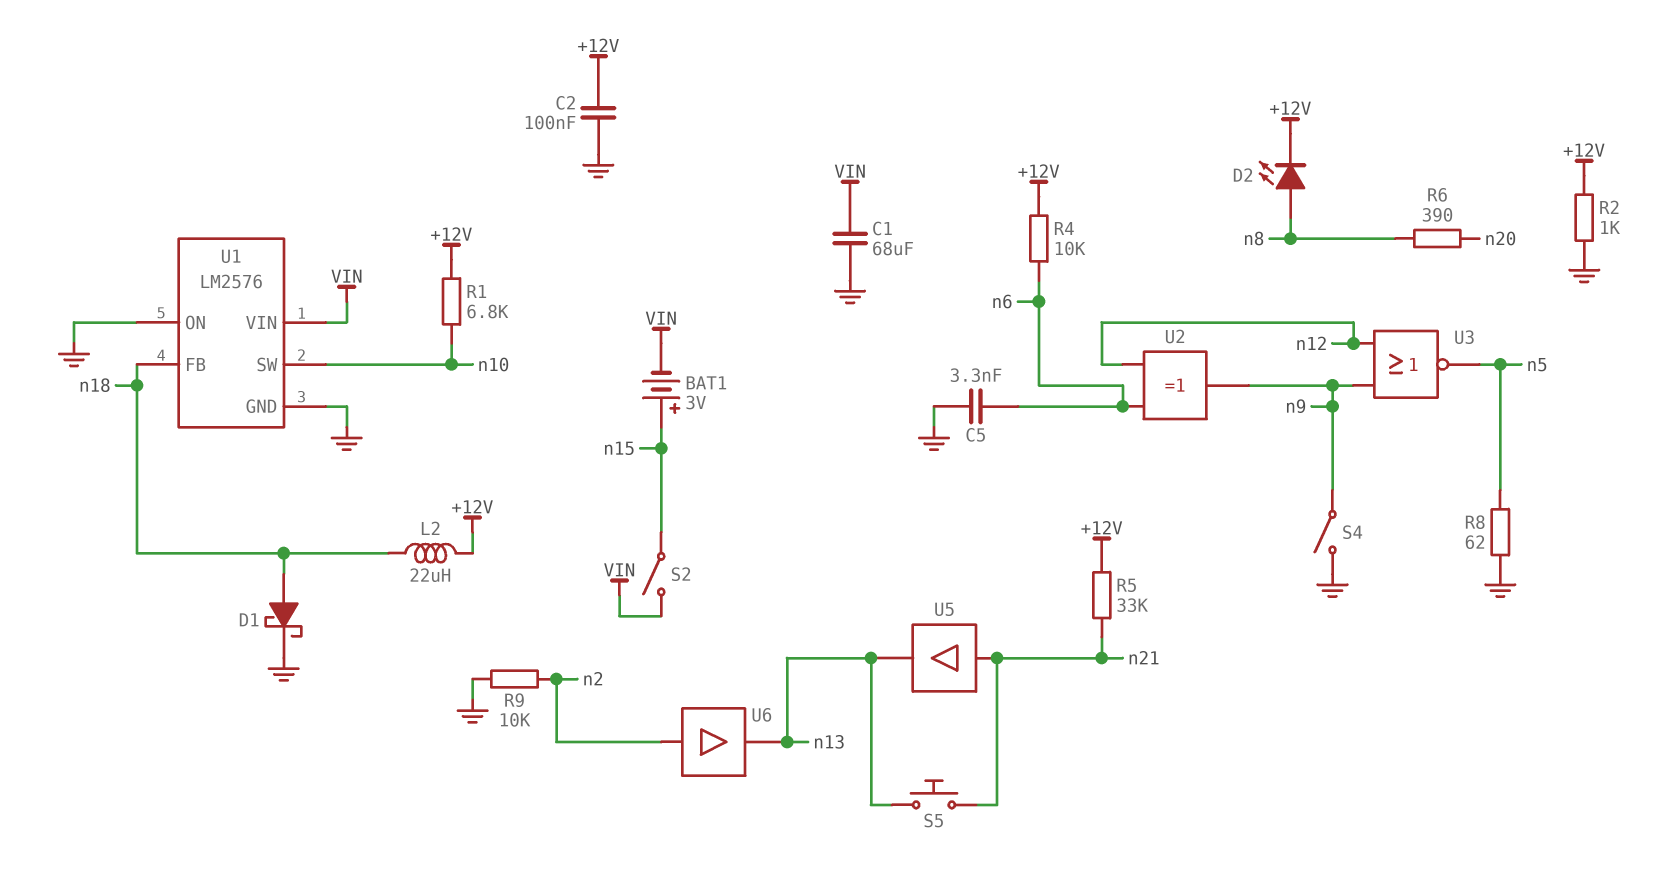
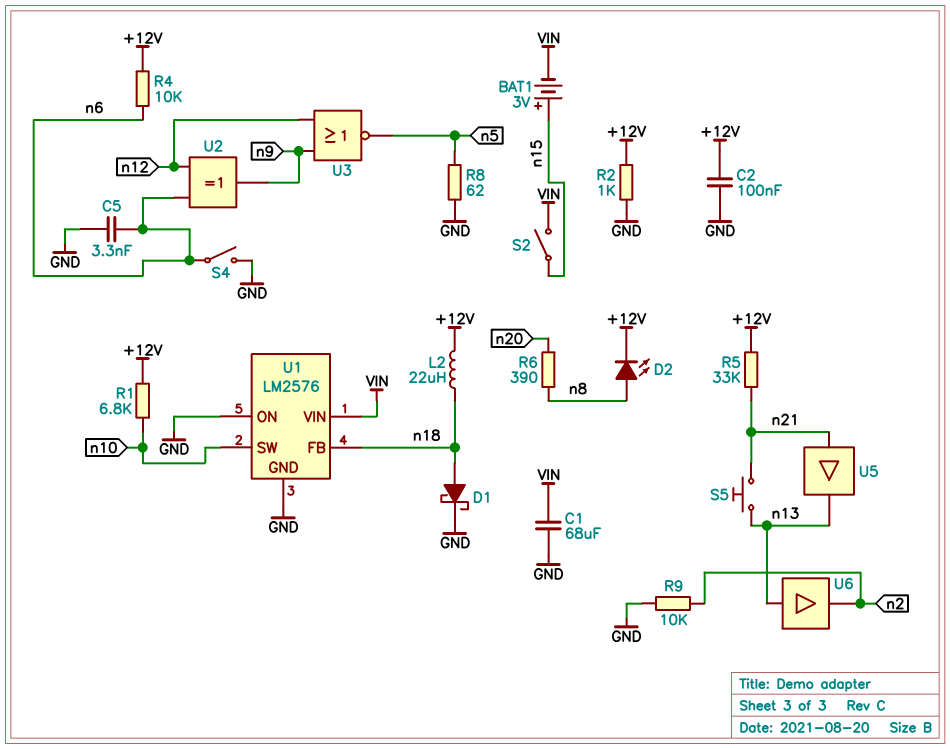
S4: switch (GND, n9) -> switch (GND, n6)
U6: buffer (in n2, out n13) -> buffer (in n13, out n2)

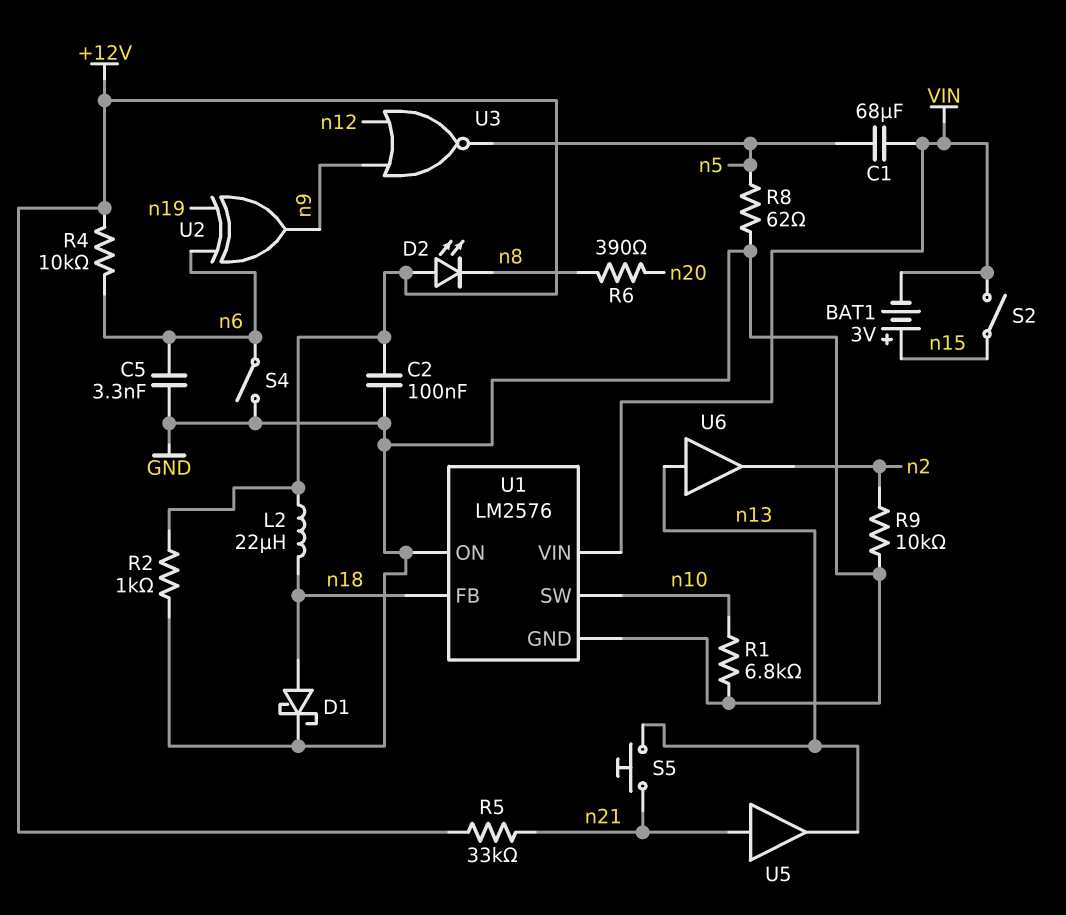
C1: 68uF (GND, VIN) -> 68uF (VIN, n5)
D2: LED (A n8, K +12V) -> LED (A +12V, K n8)
R1: 6.8k (+12V, n10) -> 6.8k (GND, n10)
U2: XOR (in n6, in n12, out n9) -> XOR (in n6, in n19, out n9)

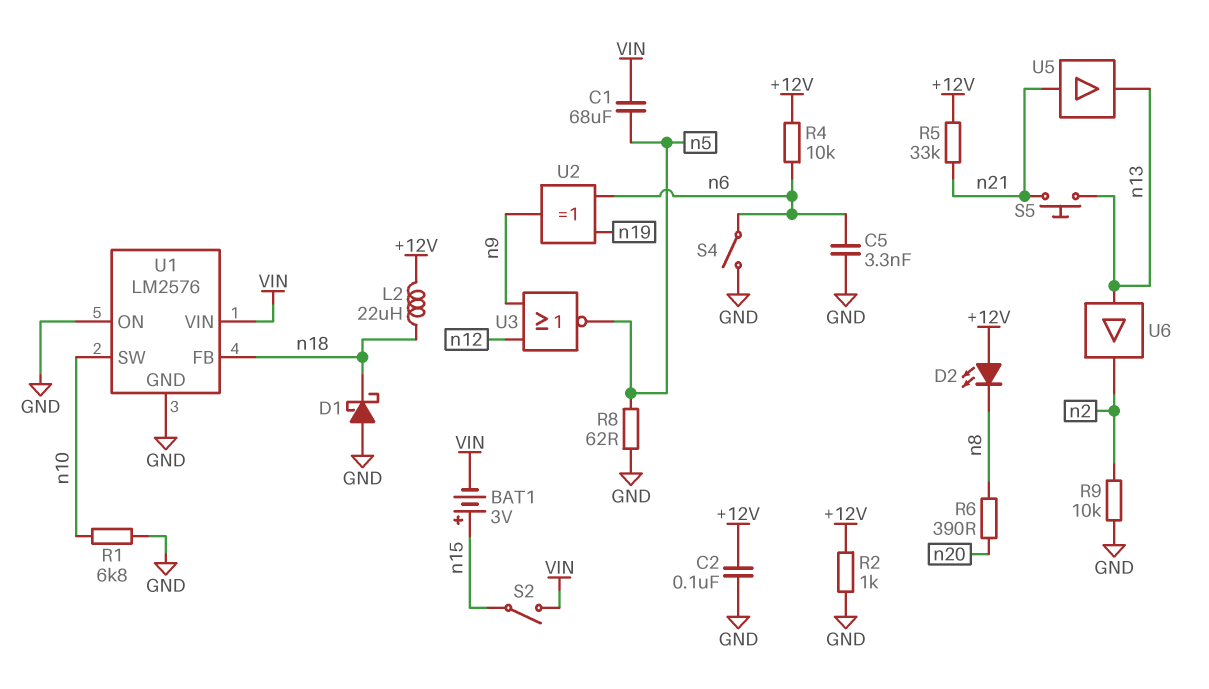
D1: schottky (A n18, K GND) -> schottky (A GND, K n18)

